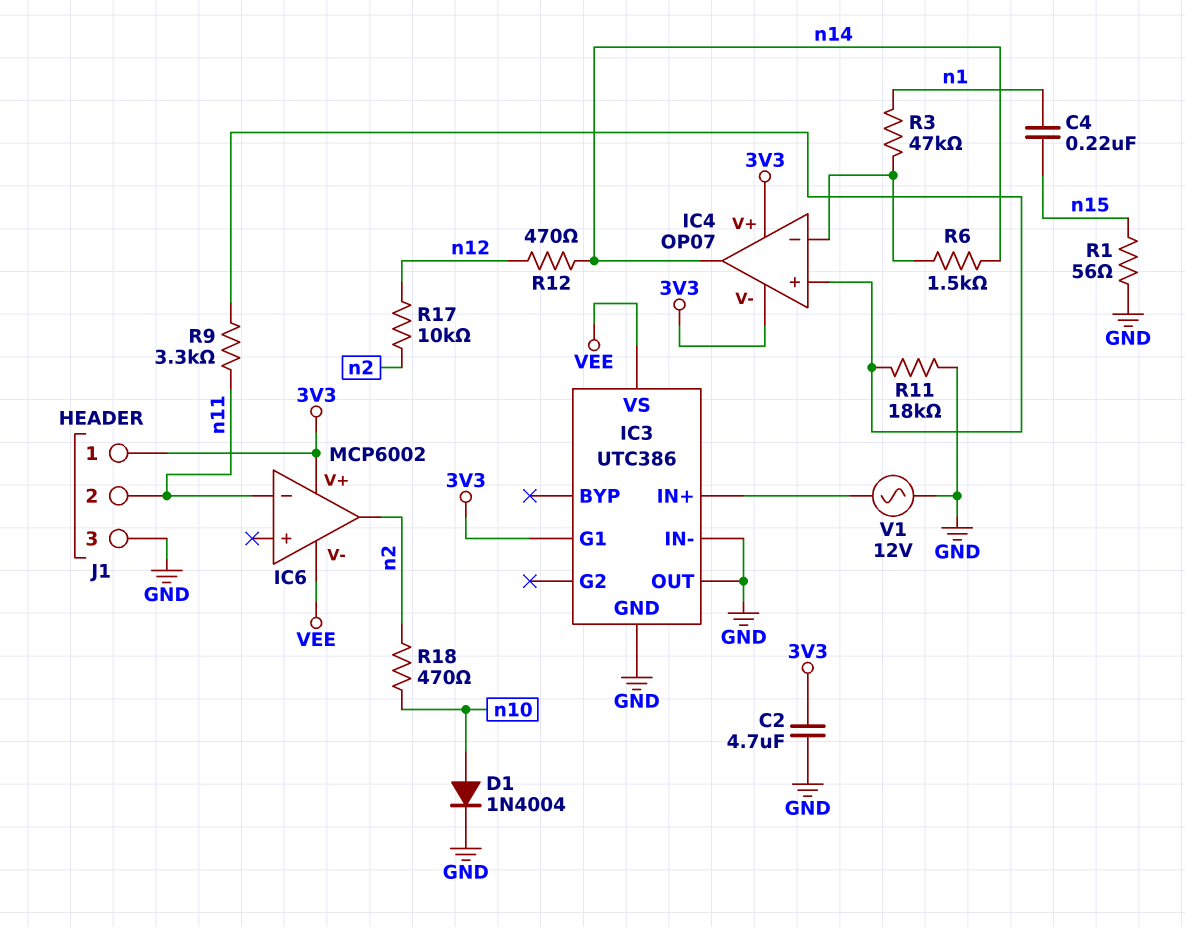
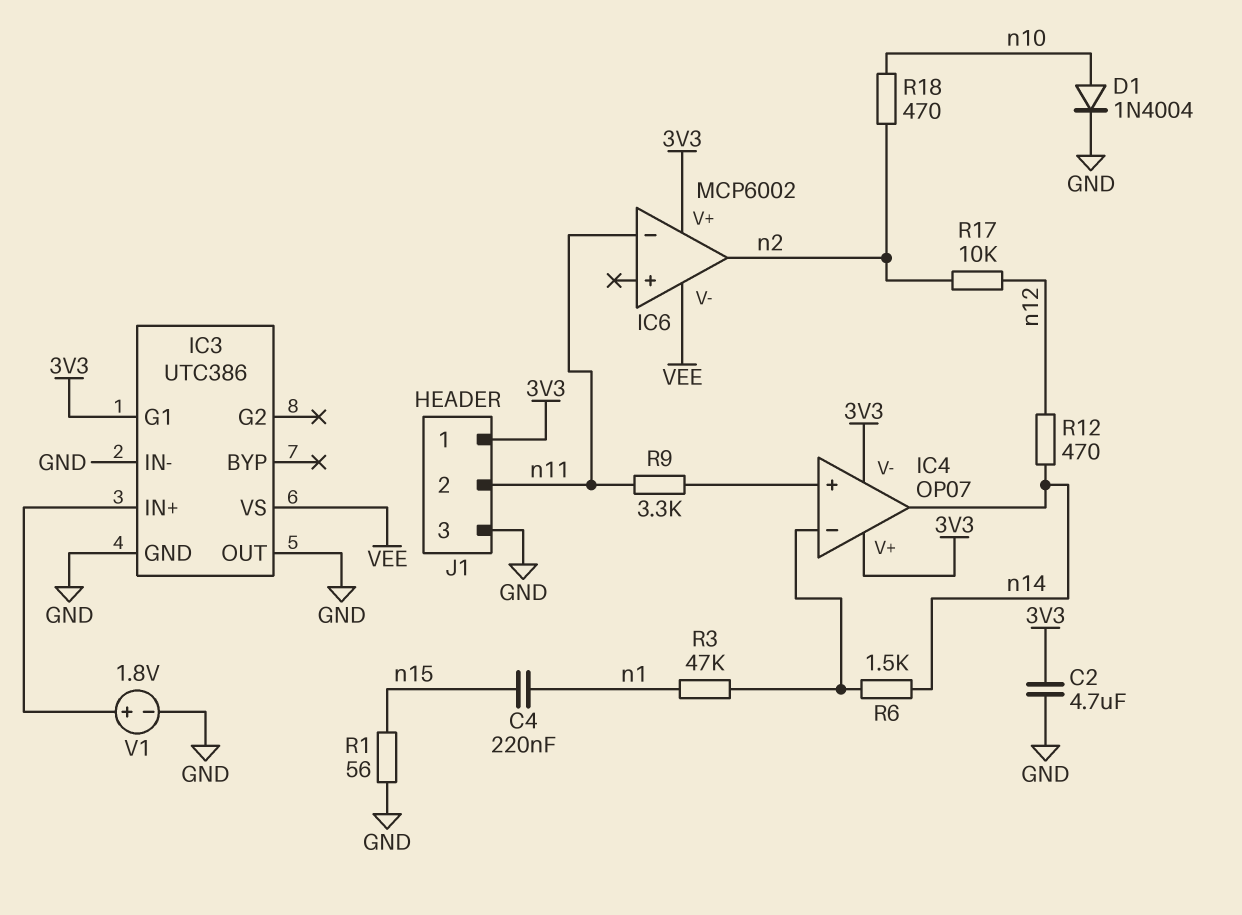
R11: 18k (GND, IC4/in+) -> none
V1: AC 12V (GND, IC3/IN+) -> 1.8V (plus IC3/IN+, minus GND)

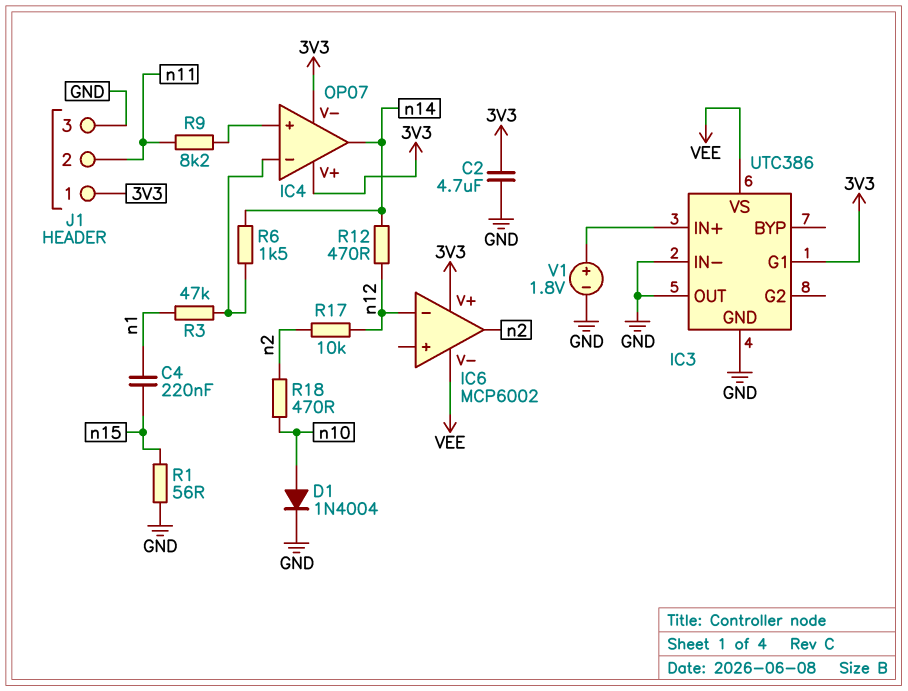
IC6 pin in-: n11 -> n12
R9: 3.3k (IC4/in+, n11) -> 8.2k (IC4/in+, n11)

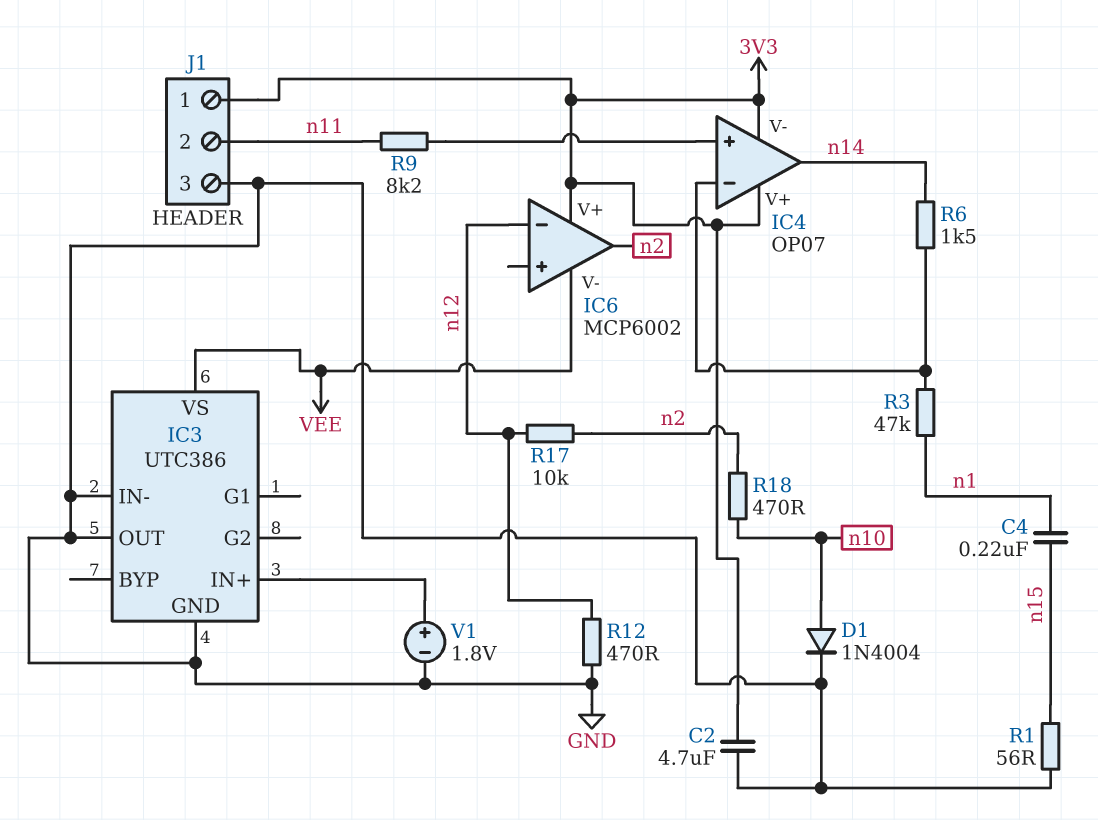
IC3 pin G1: 3V3 -> none
R12: 470 (n12, n14) -> 470 (GND, n12)

